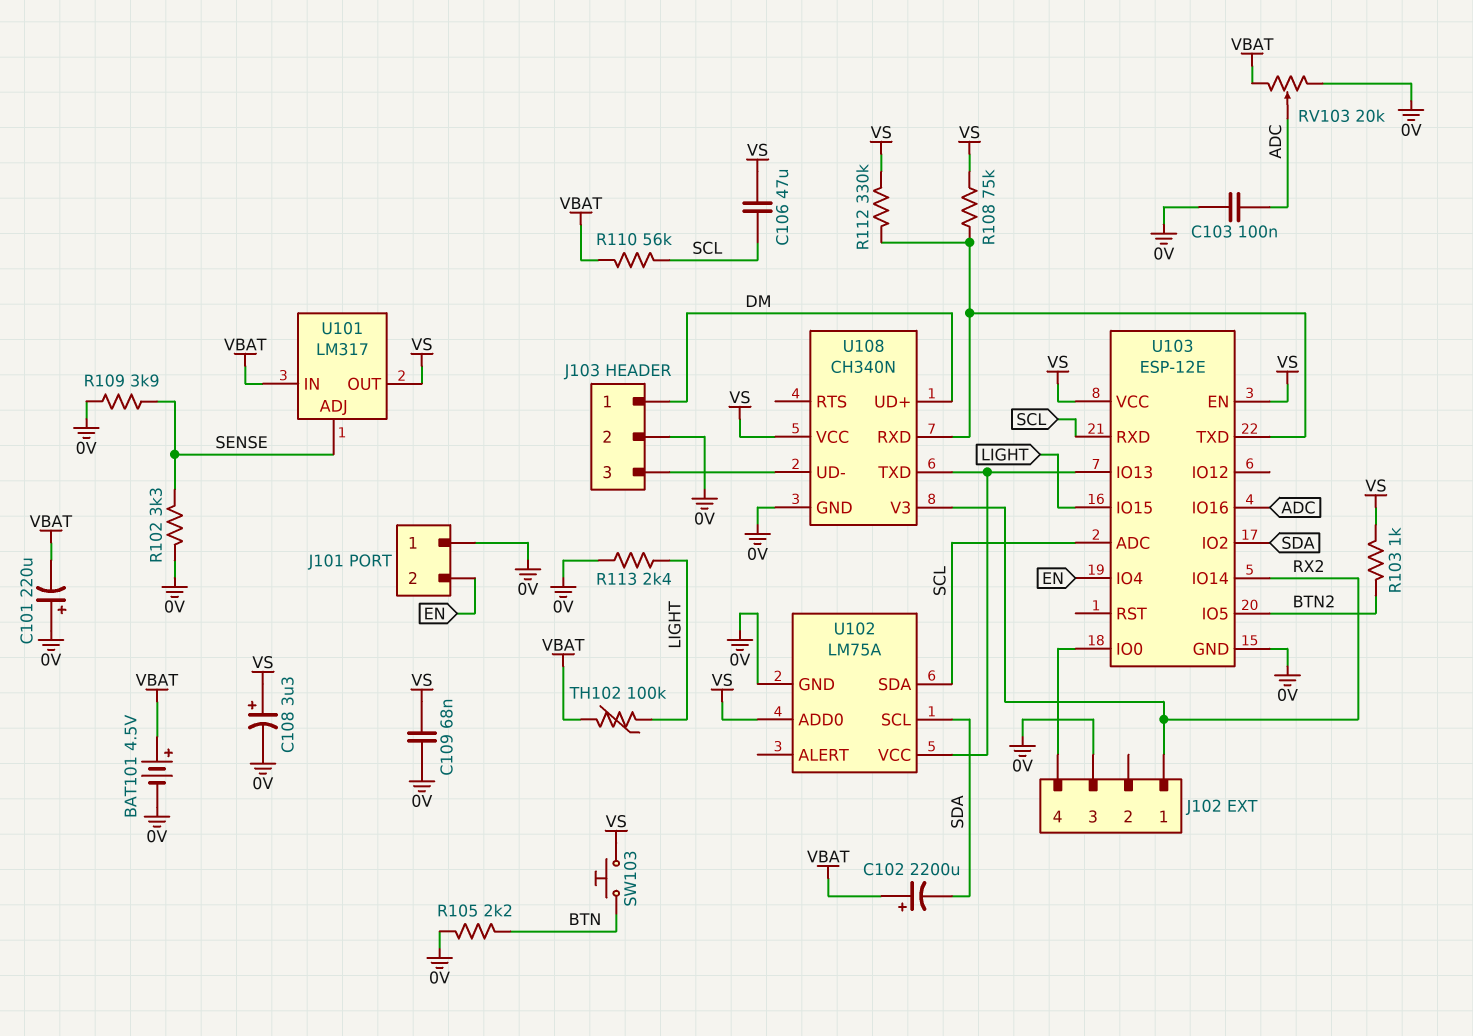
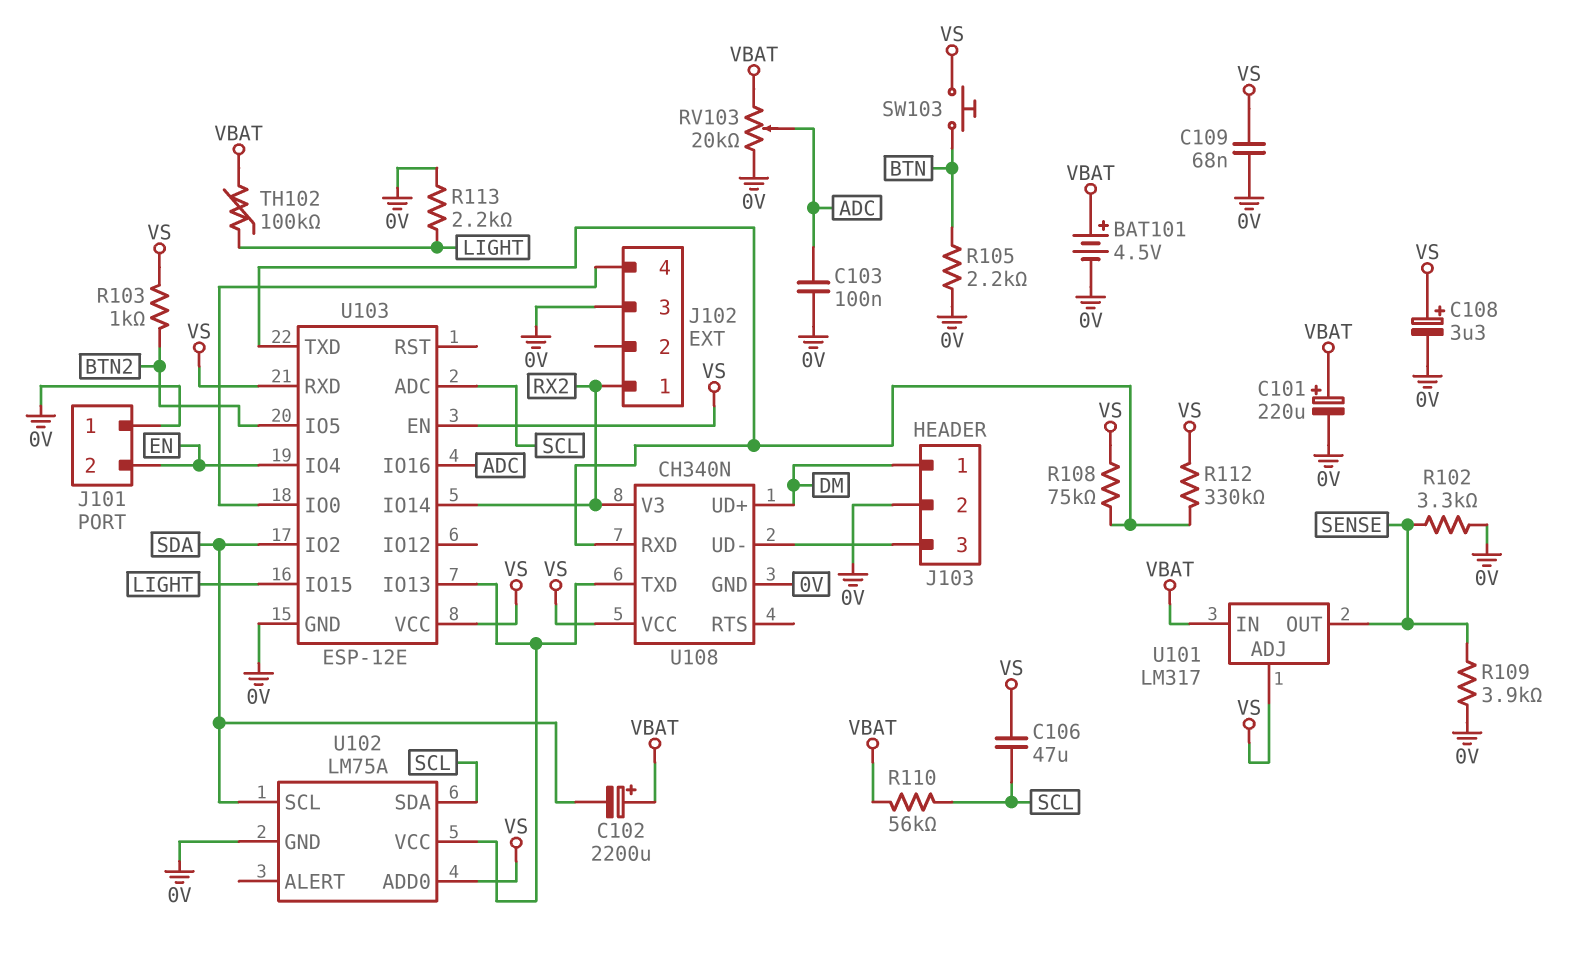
C101: 220uF (plus 0V, minus VBAT) -> 220uF (plus VBAT, minus 0V)
R113: 2.4k (0V, LIGHT) -> 2.2k (0V, LIGHT)
U101 pin ADJ: SENSE -> VS
U101 pin OUT: VS -> SENSE
U103 pin RXD: SCL -> VS

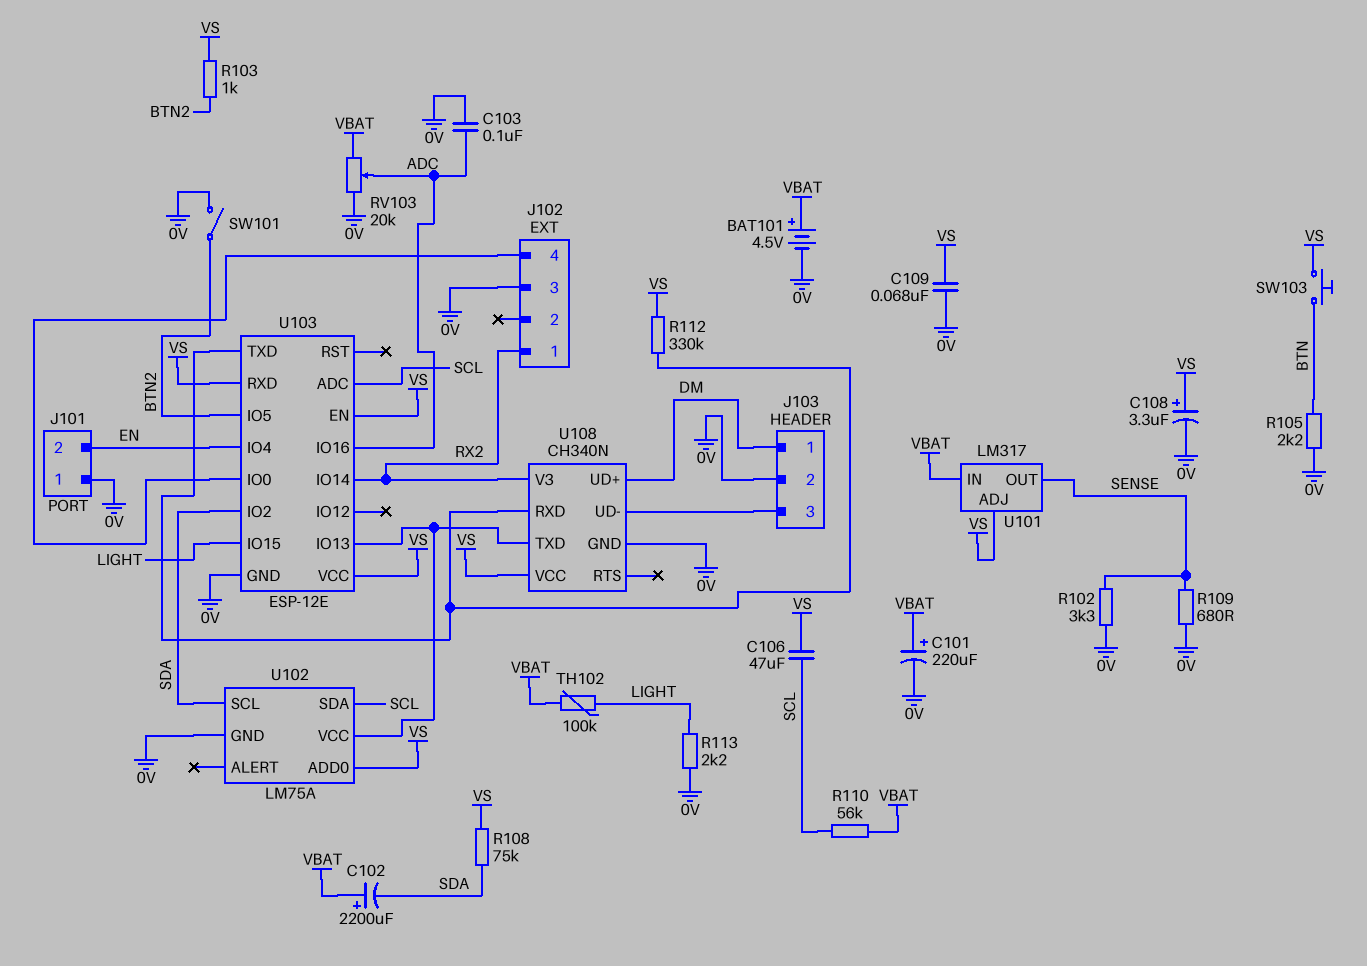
R108: 75k (U103/TXD, VS) -> 75k (SDA, VS)
R109: 3.9k (0V, SENSE) -> 680 (0V, SENSE)
SW101: none -> switch (0V, BTN2)

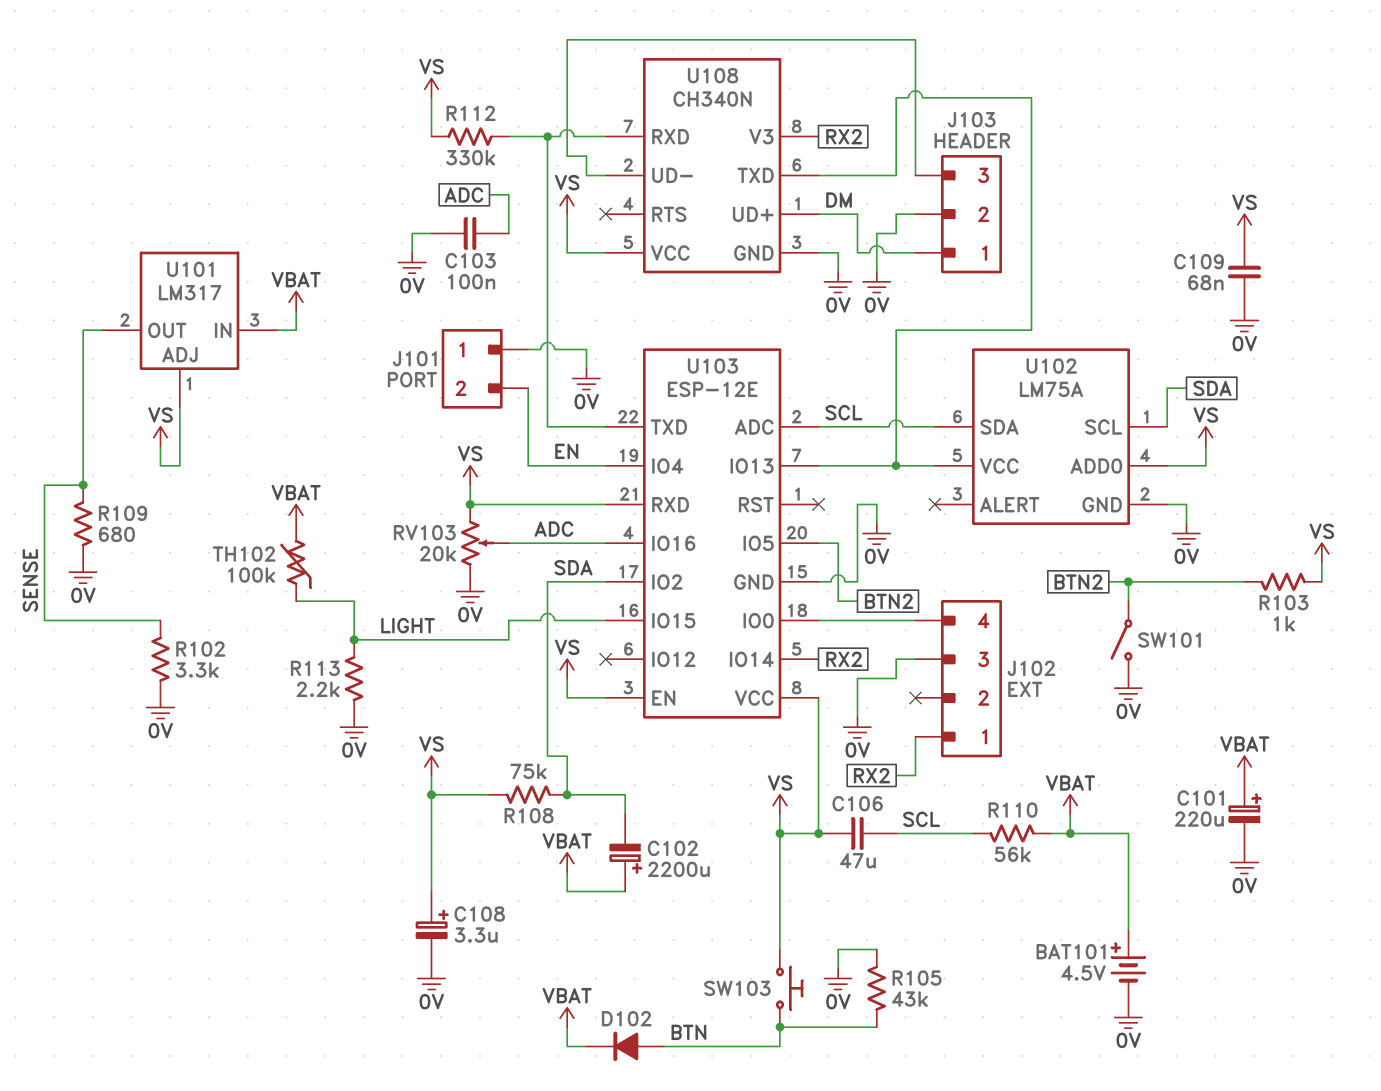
D102: none -> diode (A BTN, K VBAT)
R105: 2.2k (0V, BTN) -> 43k (0V, BTN)
RV103: 20k (0V, VBAT, wiper ADC) -> 20k (0V, VS, wiper ADC)

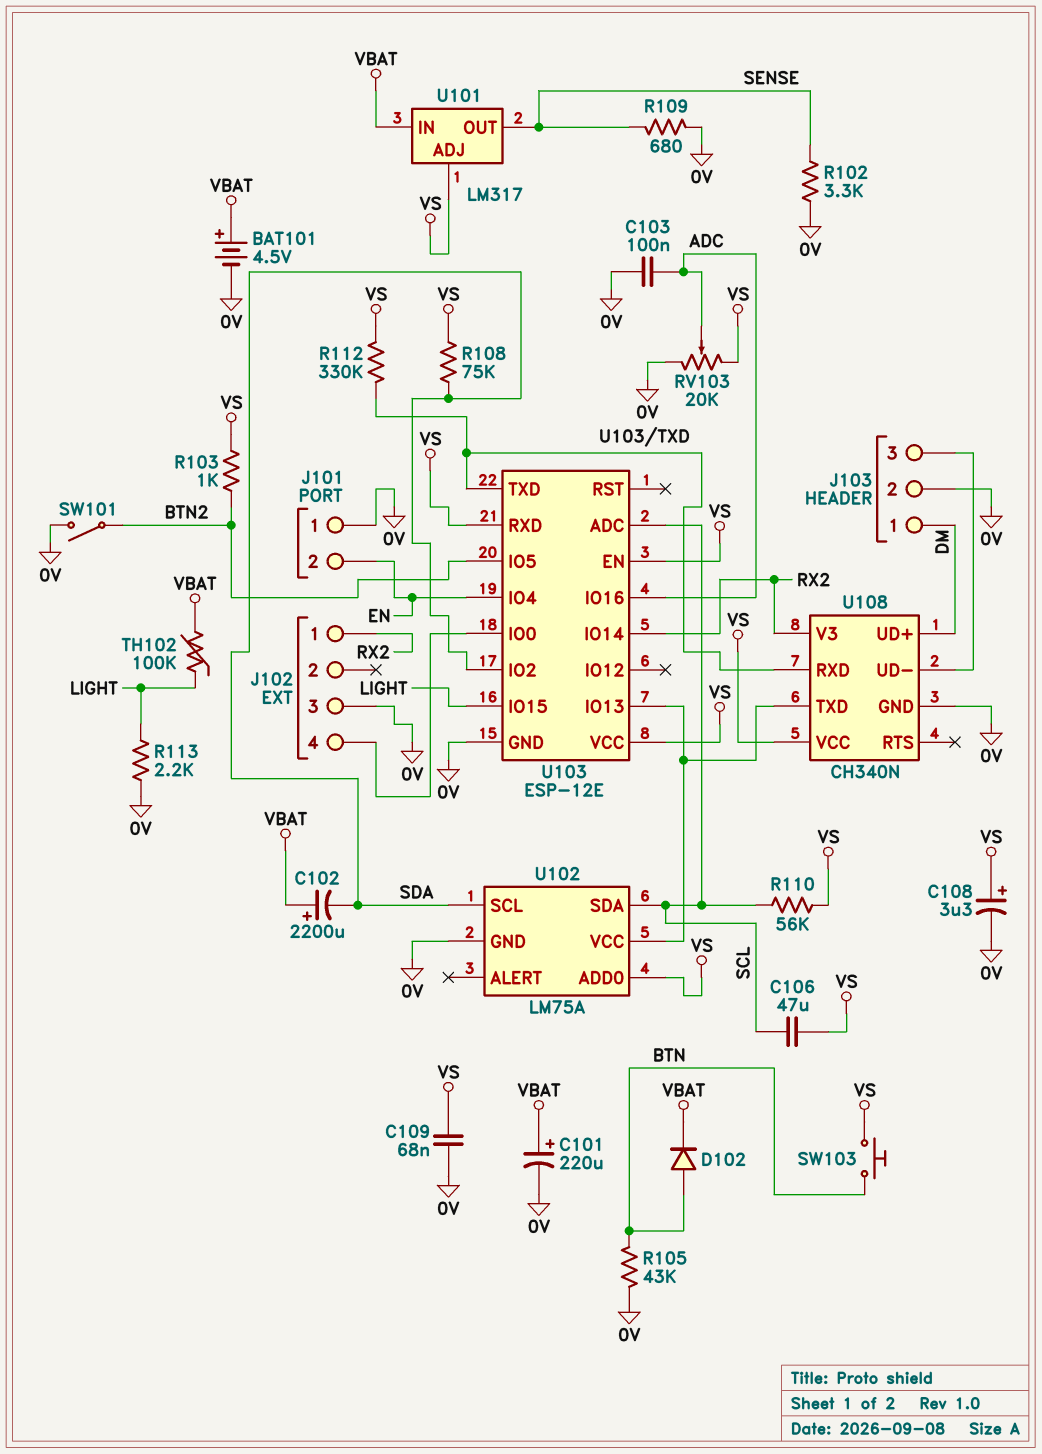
R110: 56k (SCL, VBAT) -> 56k (SCL, VS)

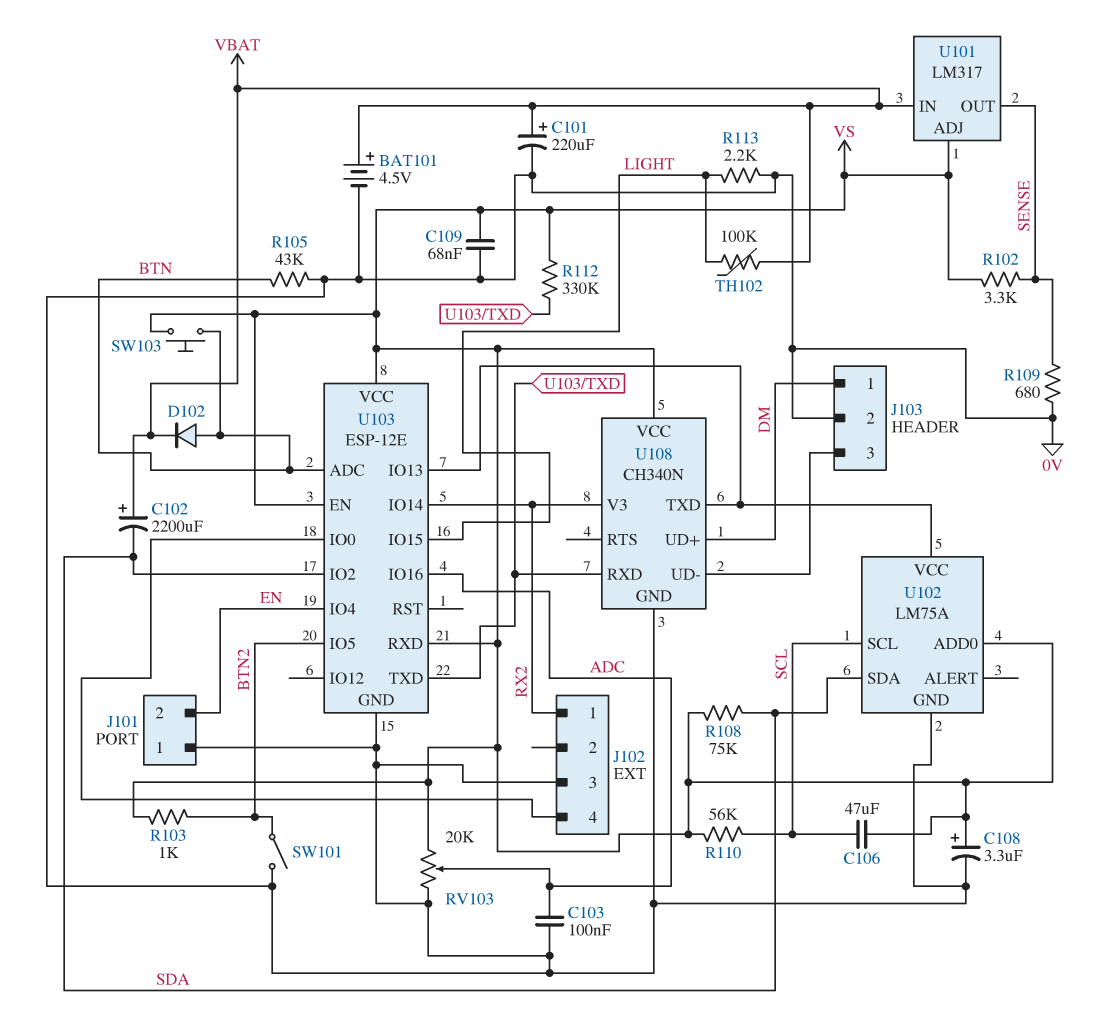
R102: 3.3k (0V, SENSE) -> 3.3k (SENSE, VS)
U102 pin SCL: SDA -> SCL
U102 pin SDA: SCL -> SDA
U103 pin ADC: SCL -> BTN

